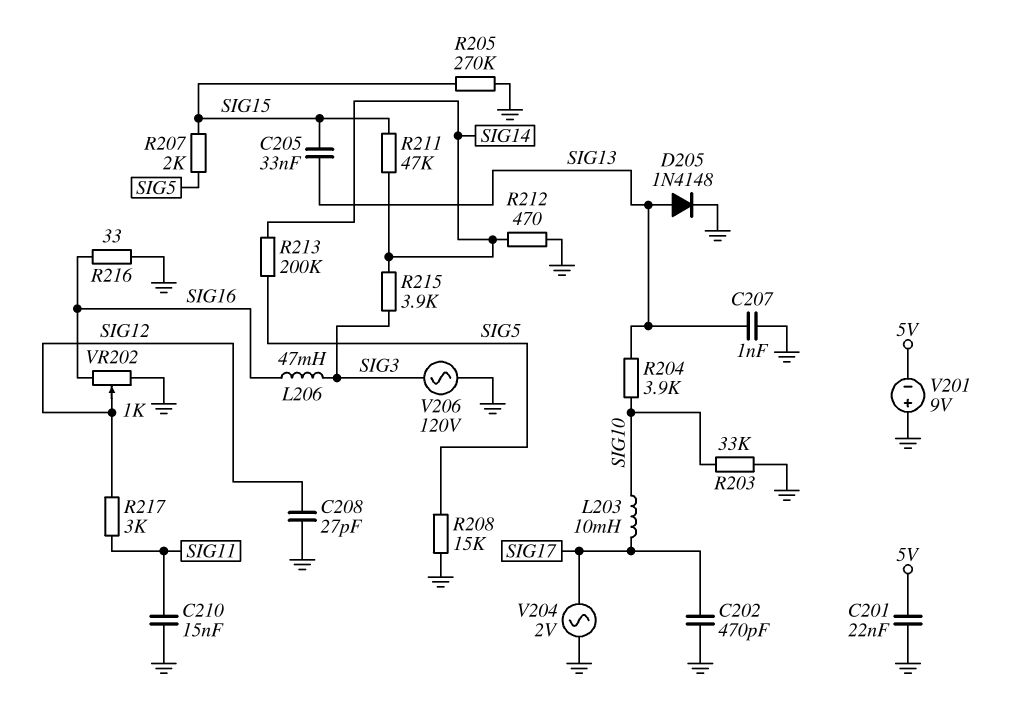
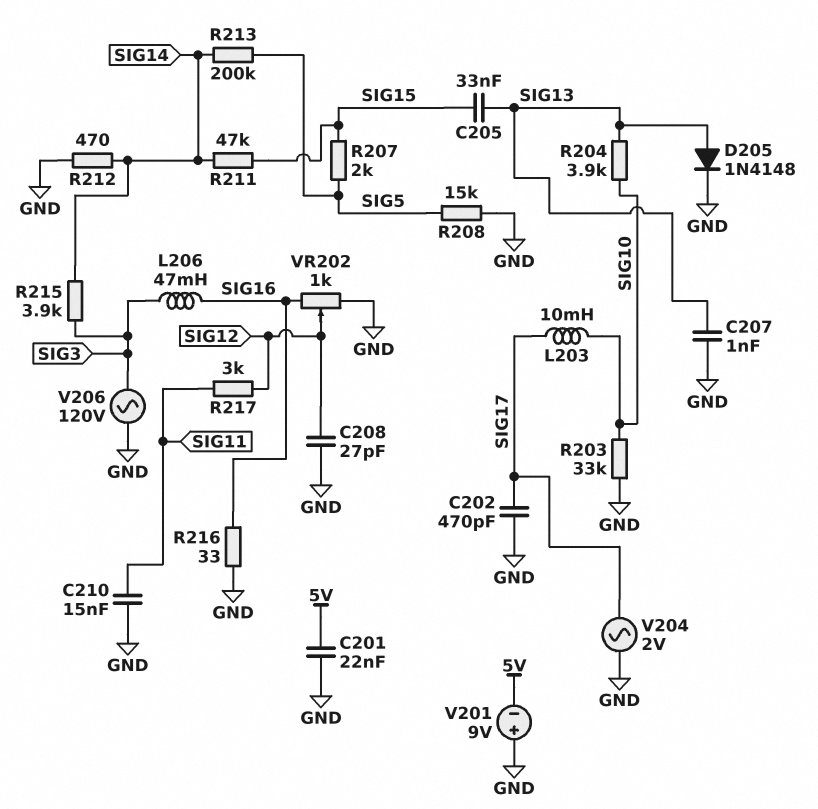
R205: 270k (GND, SIG15) -> none

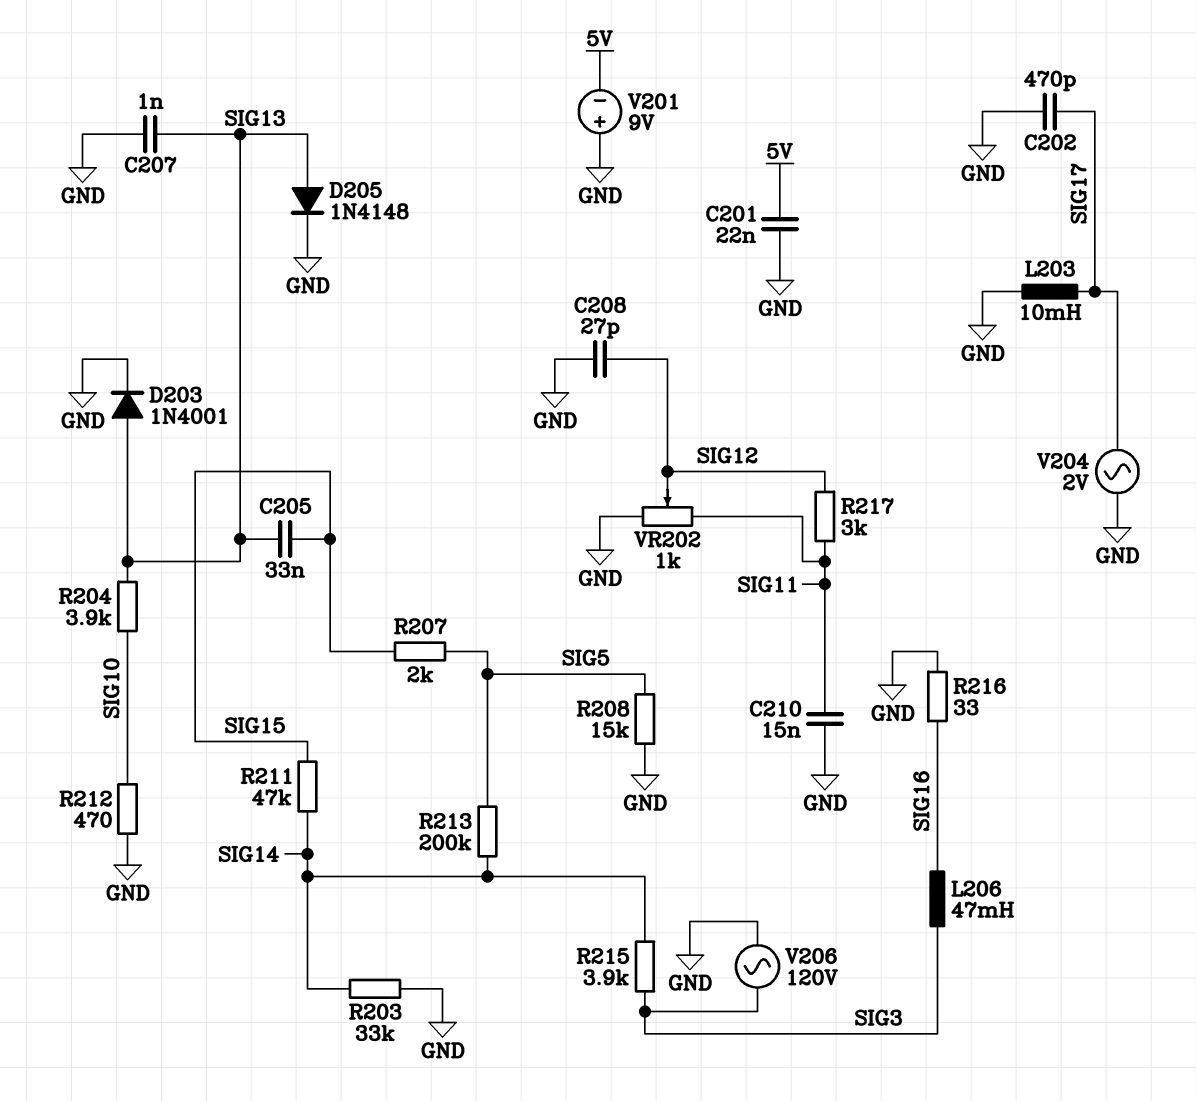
D203: none -> diode 1N4001 (A SIG13, K GND)
L203: 10mH (SIG10, SIG17) -> 10mH (GND, SIG17)
R203: 33k (GND, SIG10) -> 33k (GND, SIG14)
R212: 470 (GND, SIG14) -> 470 (GND, SIG10)
VR202: 1k (GND, SIG16, wiper SIG12) -> 1k (GND, SIG11, wiper SIG12)

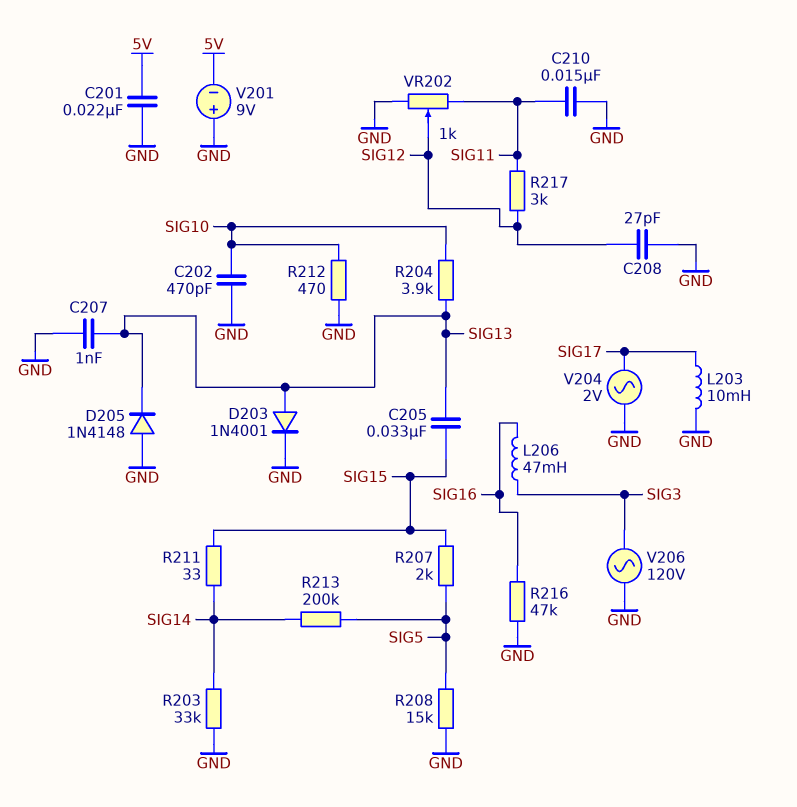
C202: 470pF (GND, SIG17) -> 470pF (GND, SIG10)
D205: diode 1N4148 (A SIG13, K GND) -> diode 1N4148 (A GND, K SIG13)
R211: 47k (SIG14, SIG15) -> 33 (SIG14, SIG15)
R215: 3.9k (SIG3, SIG14) -> none
R216: 33 (GND, SIG16) -> 47k (GND, SIG16)

